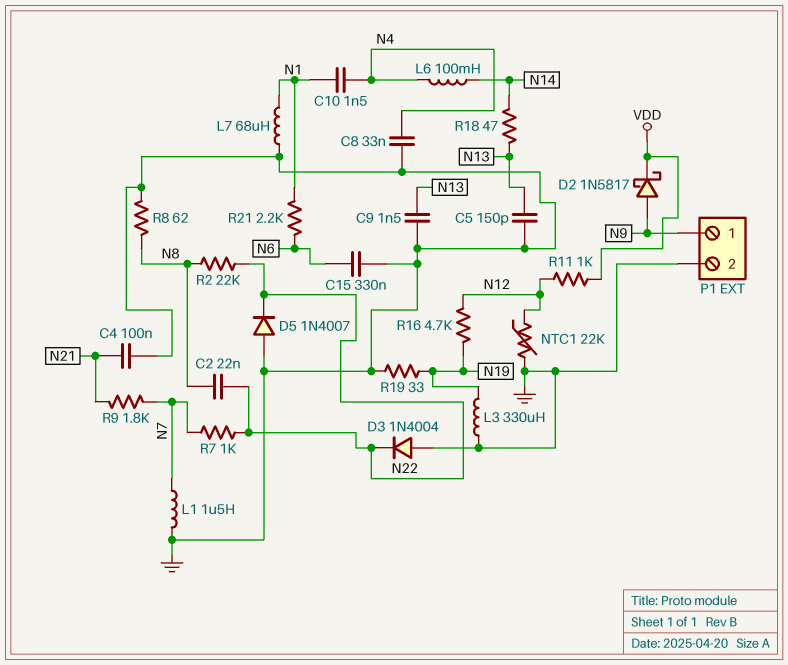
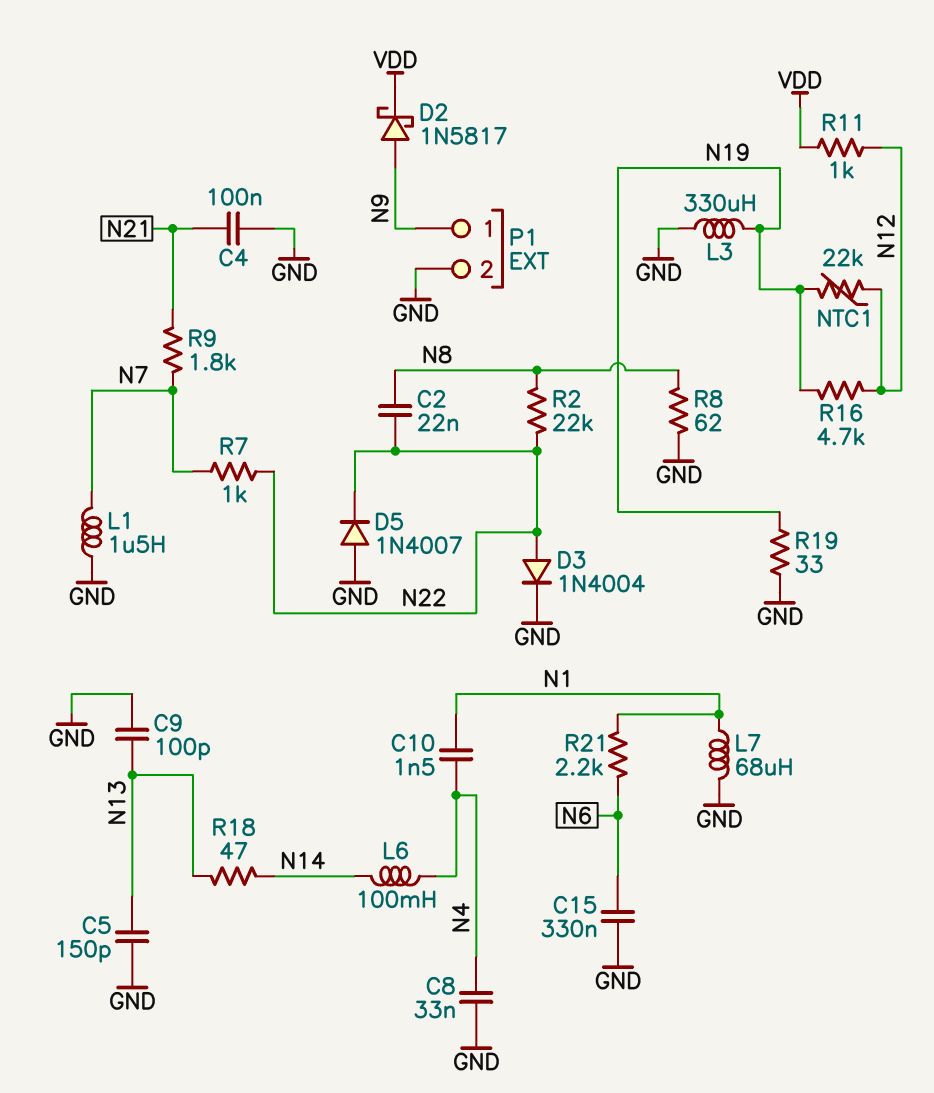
C9: 1.5nF (GND, N13) -> 100pF (GND, N13)
D3: diode 1N4004 (A GND, K N22) -> diode 1N4004 (A N22, K GND)
NTC1: 22k (GND, N12) -> 22k (N12, N19)

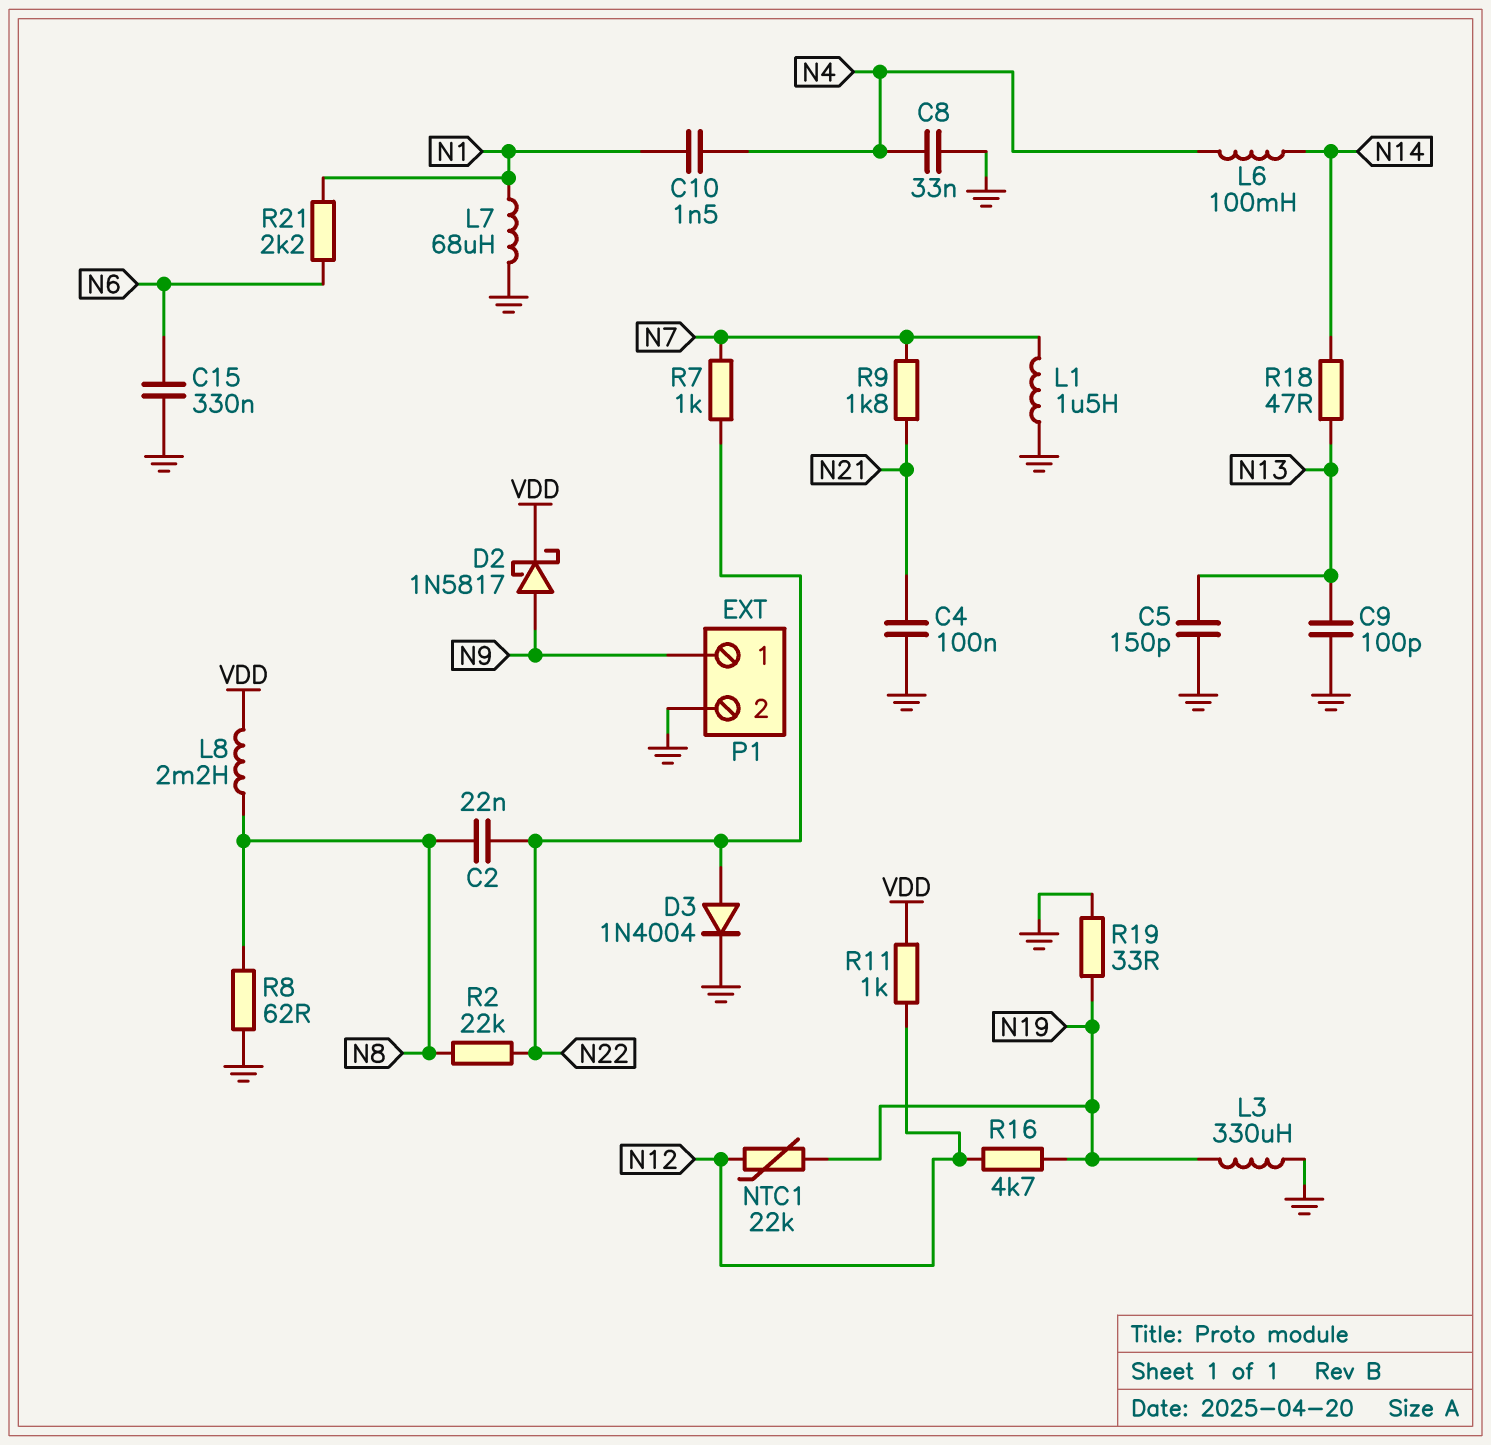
D5: diode 1N4007 (A GND, K N22) -> none
L8: none -> 2.2mH (N8, VDD)

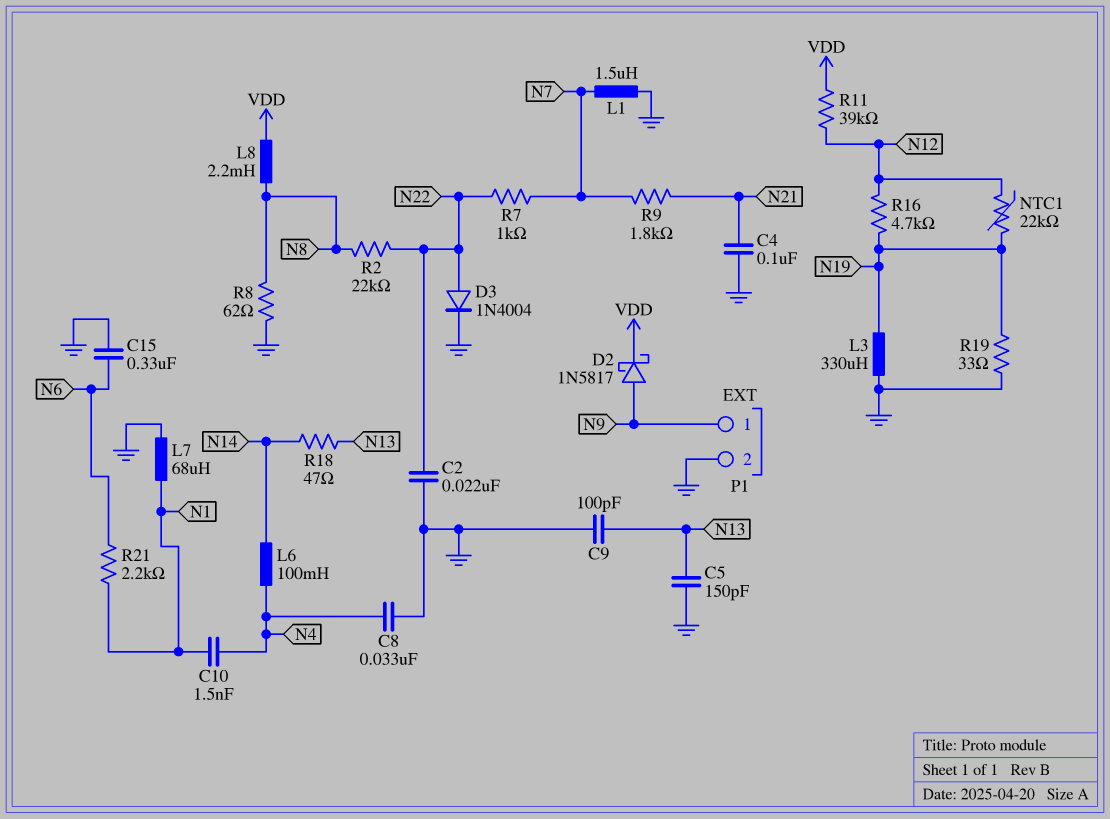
C2: 22nF (N8, N22) -> 22nF (GND, N22)
R11: 1k (N12, VDD) -> 39k (N12, VDD)

